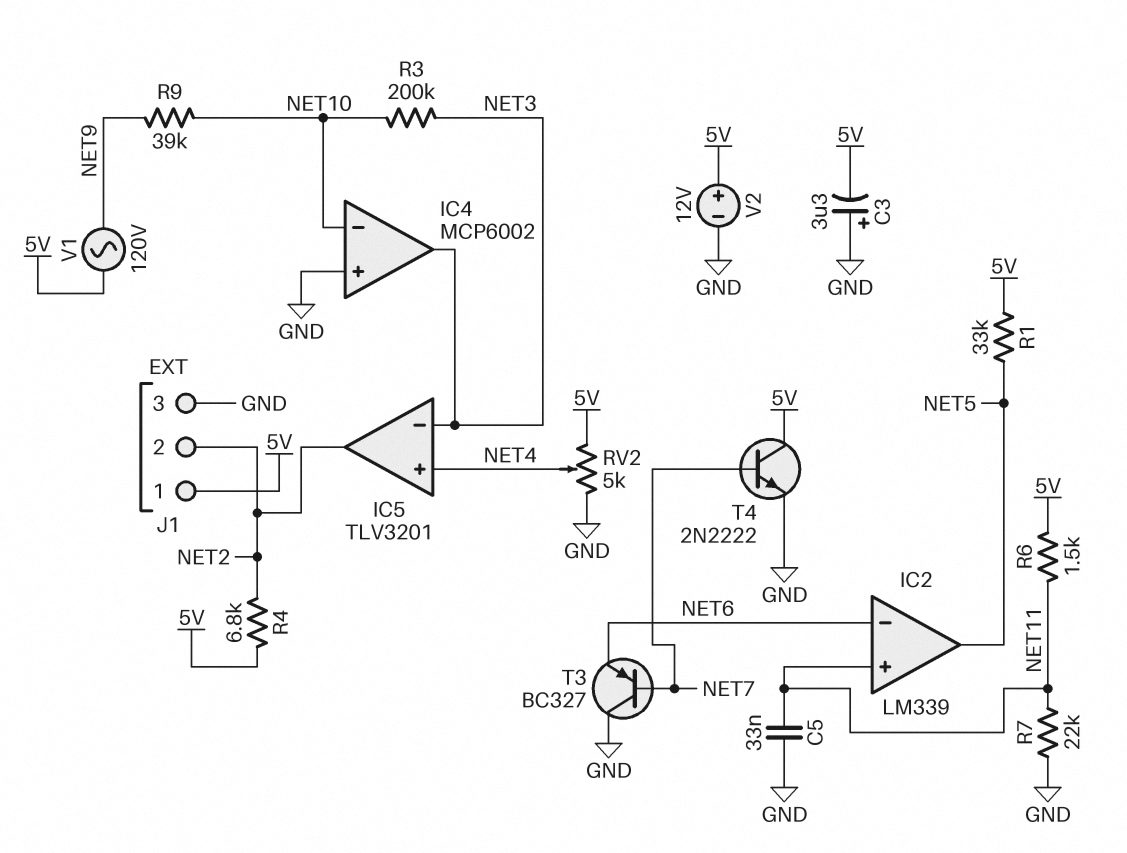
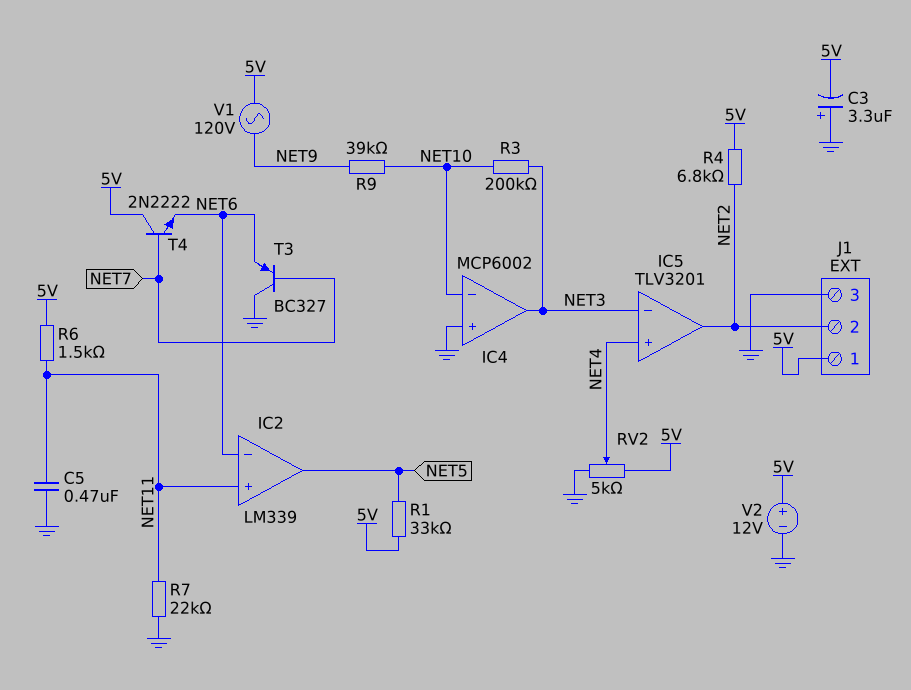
C5: 33nF (GND, NET11) -> 470nF (GND, NET11)
T4: NPN 2N2222 (B NET7, C 5V, E GND) -> NPN 2N2222 (B NET7, C 5V, E NET6)

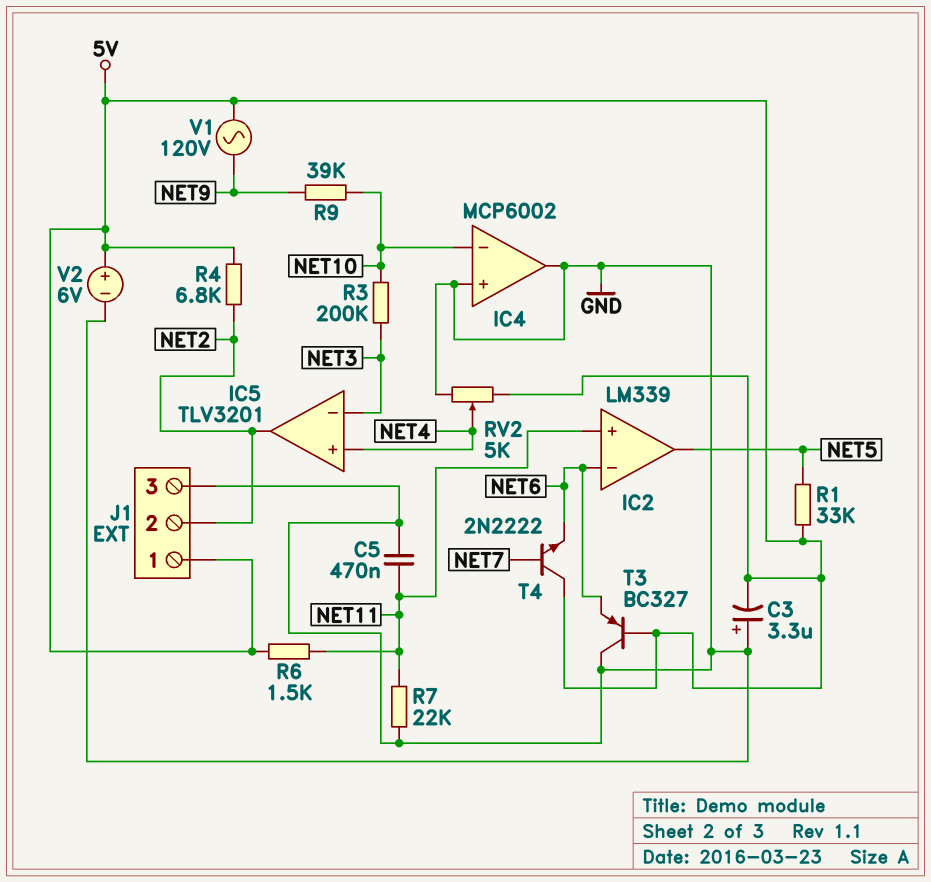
IC4 pin out: NET3 -> GND
T3: PNP BC327 (B NET7, C GND, E NET6) -> PNP BC327 (B 5V, C GND, E NET6)
V2: 12V (plus 5V, minus GND) -> 6V (plus 5V, minus GND)

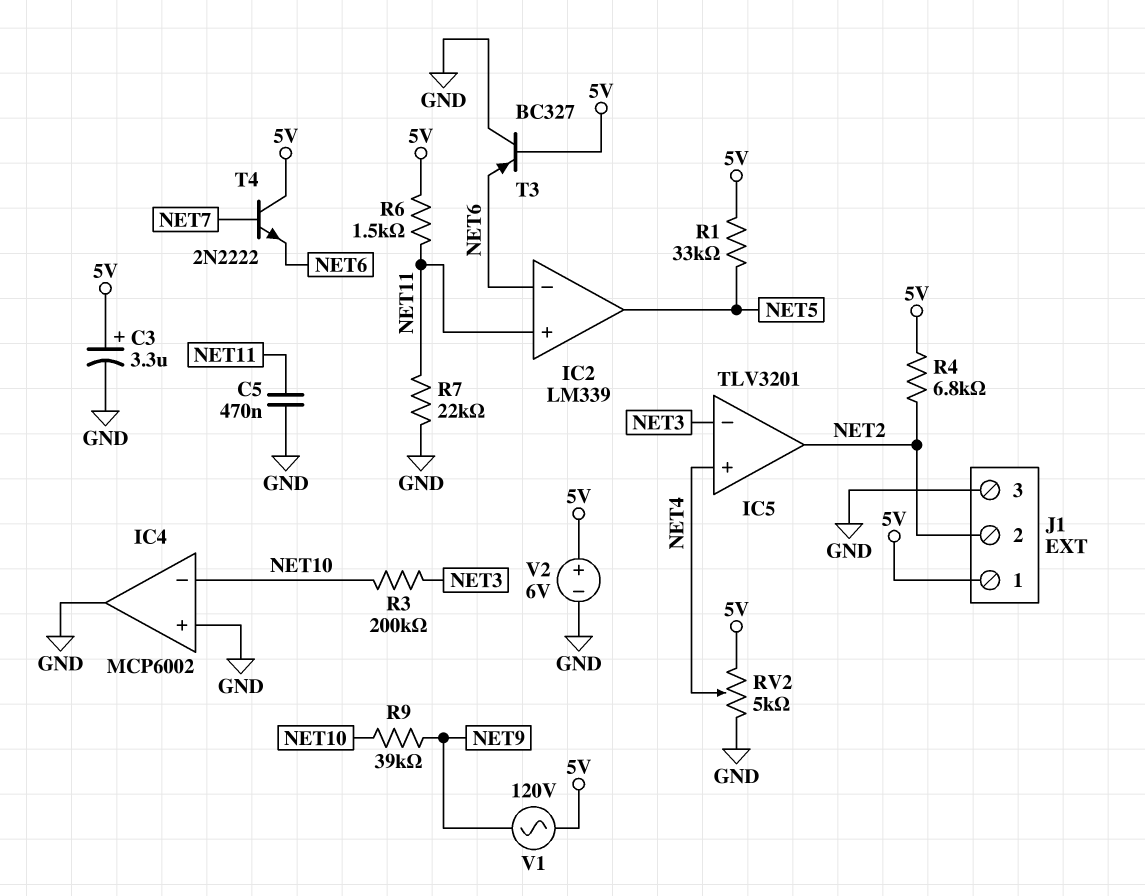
C3: 3.3uF (plus GND, minus 5V) -> 3.3uF (plus 5V, minus GND)

